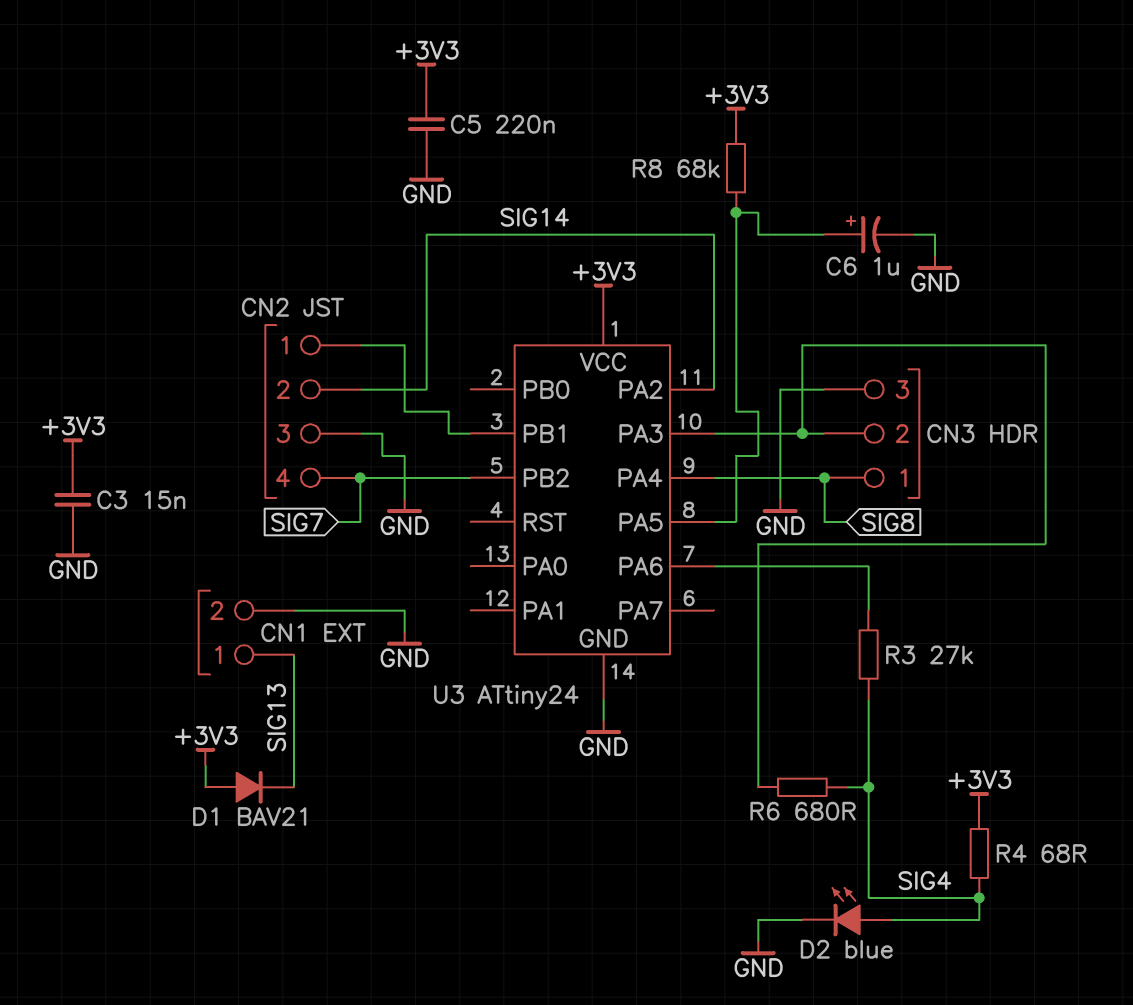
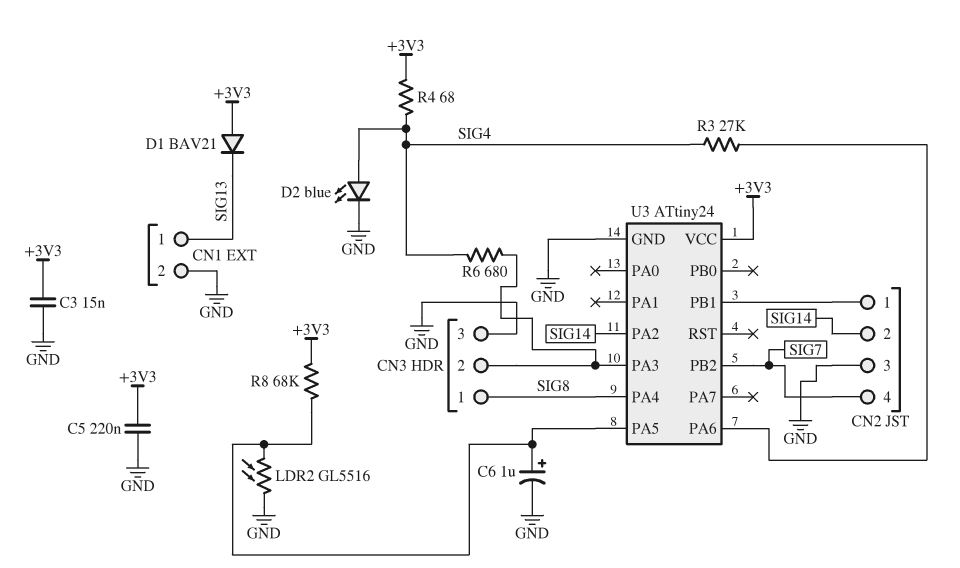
LDR2: none -> GL5516 (GND, U3/PA5)

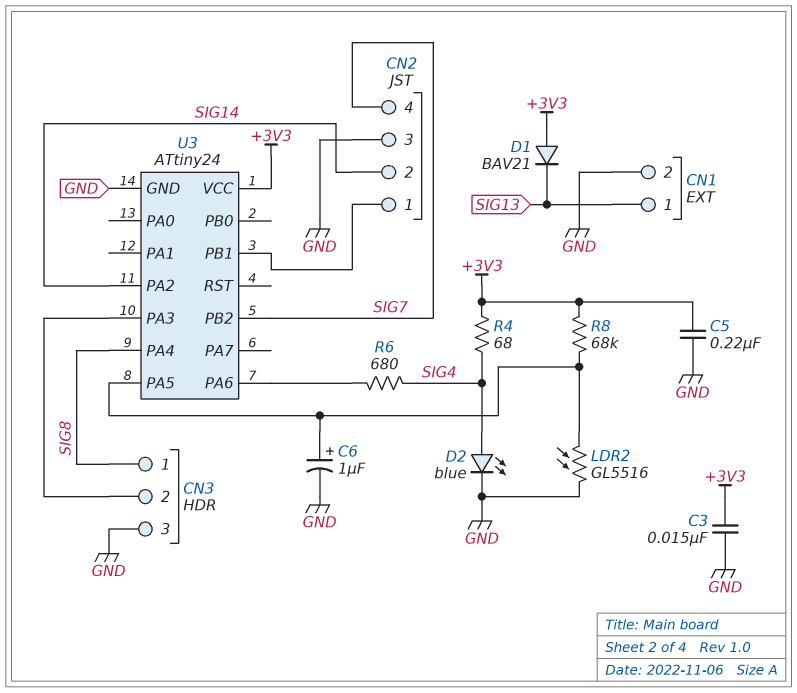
R3: 27k (SIG4, U3/PA6) -> none
R6: 680 (CN3/2, SIG4) -> 680 (SIG4, U3/PA6)

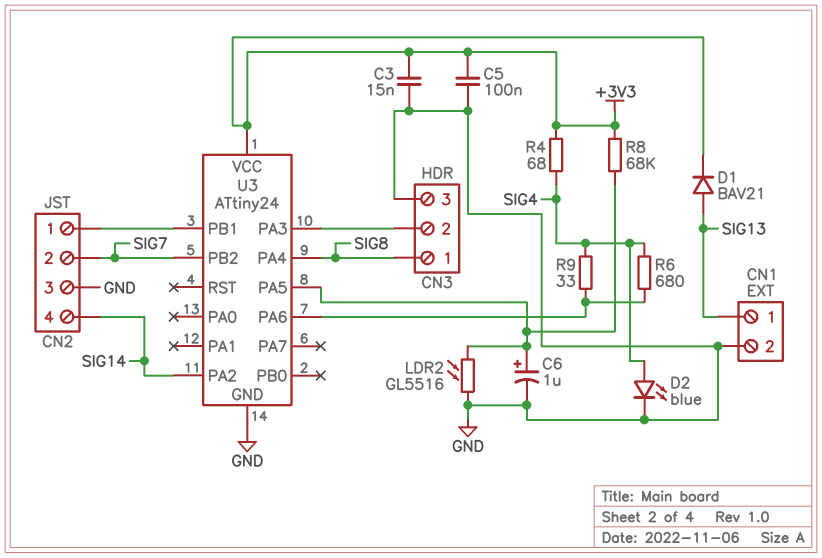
C5: 220nF (+3V3, GND) -> 100nF (+3V3, GND)
CN2 pin 2: SIG14 -> SIG7
CN2 pin 4: SIG7 -> SIG14
D1: diode BAV21 (A +3V3, K SIG13) -> diode BAV21 (A SIG13, K +3V3)
R9: none -> 33 (SIG4, U3/PA6)

